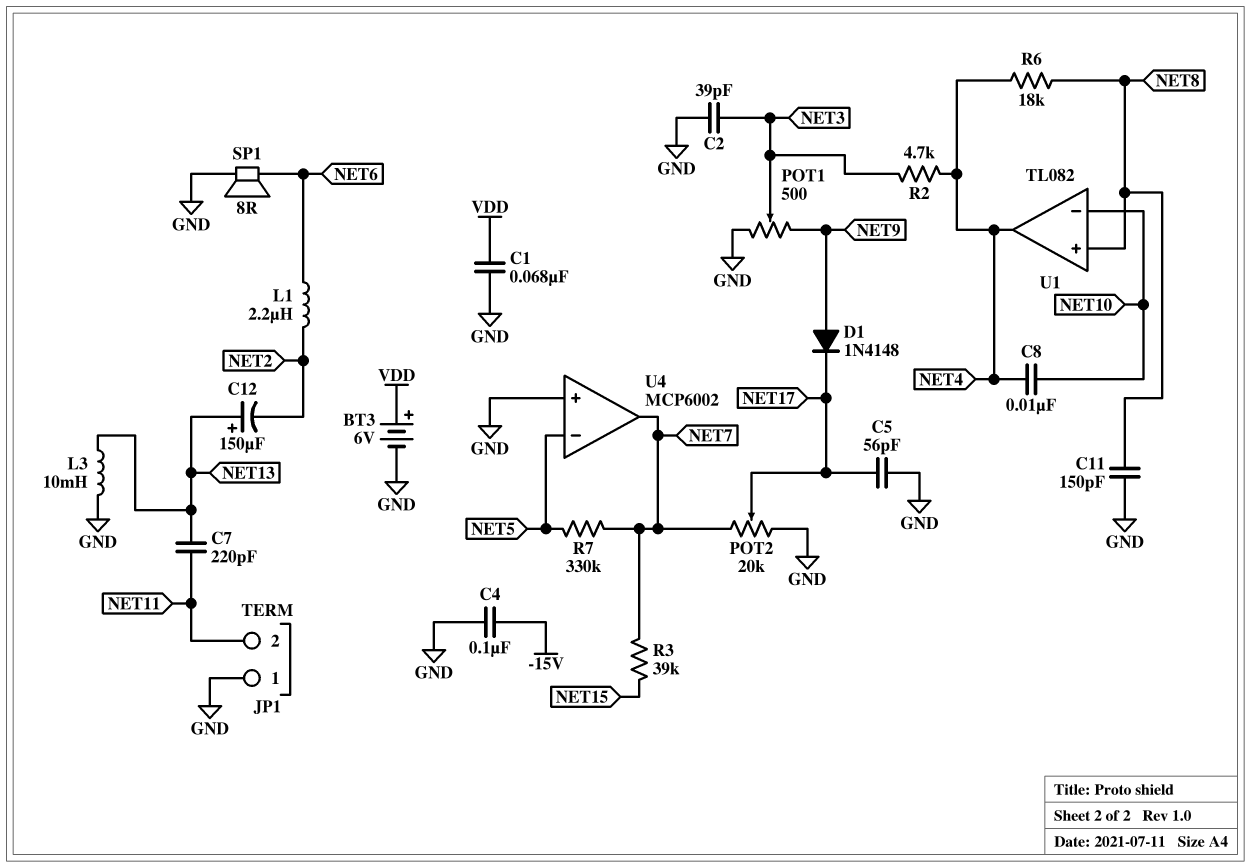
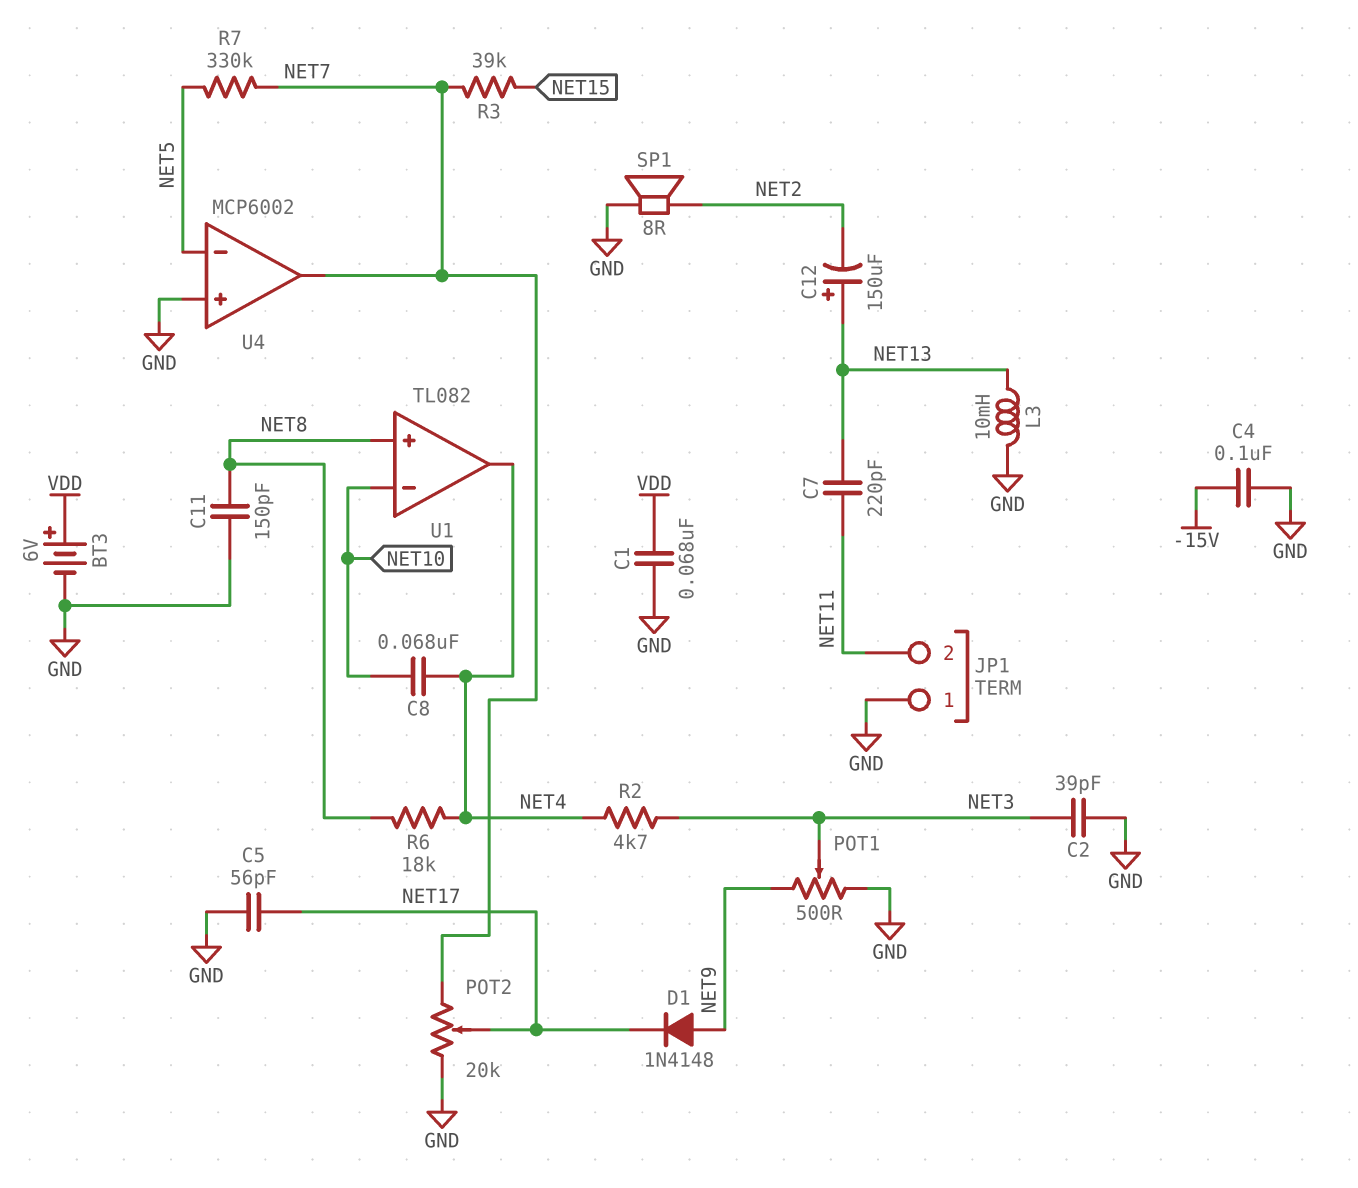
C8: 10nF (NET4, NET10) -> 68nF (NET4, NET10)
L1: 2.2uH (NET2, NET6) -> none
SP1: speaker 8R (GND, NET6) -> speaker 8R (GND, NET2)

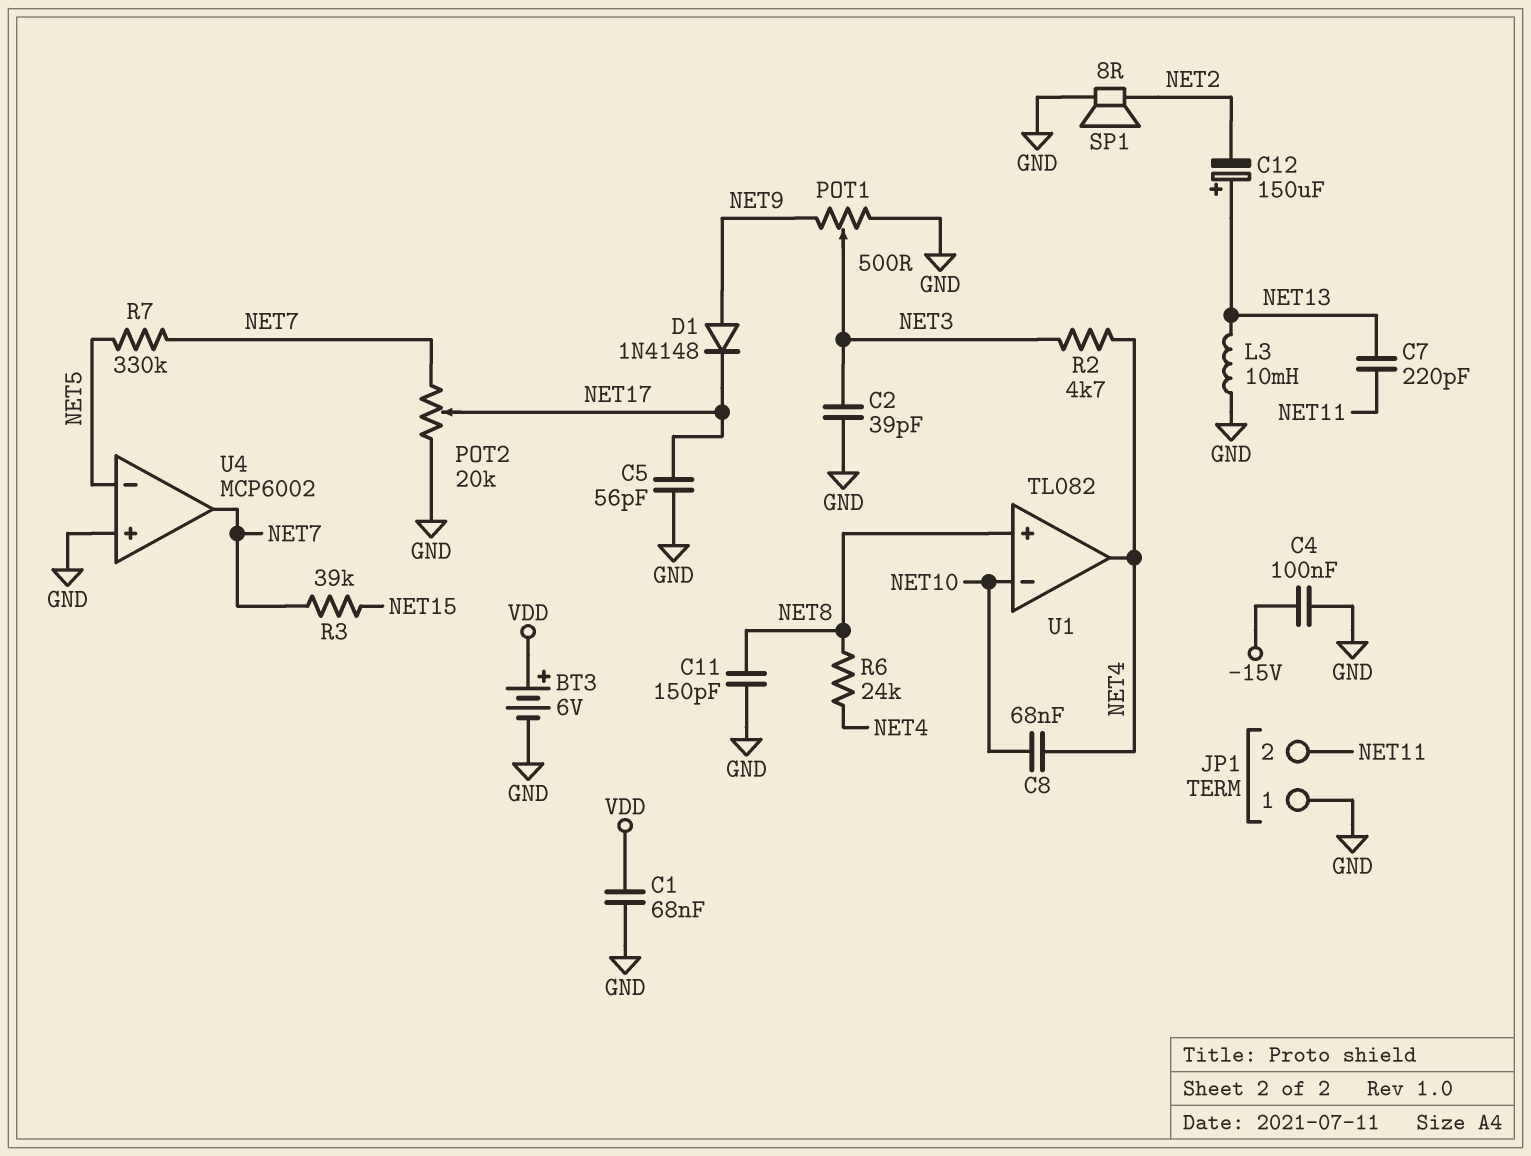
R6: 18k (NET4, NET8) -> 24k (NET4, NET8)

